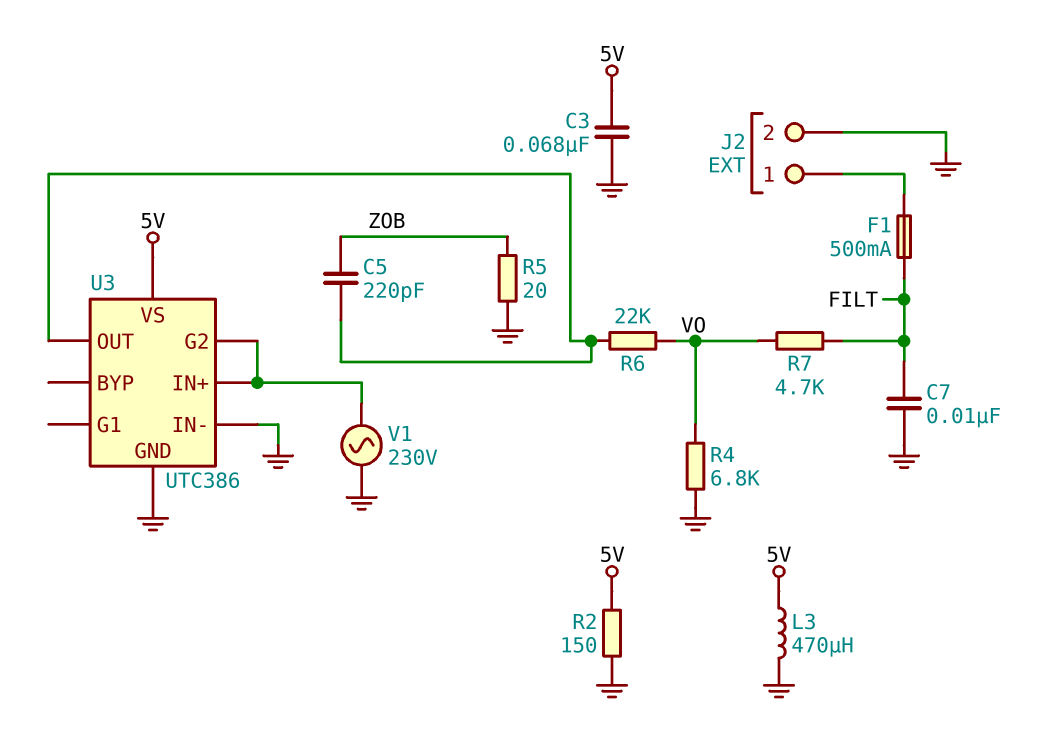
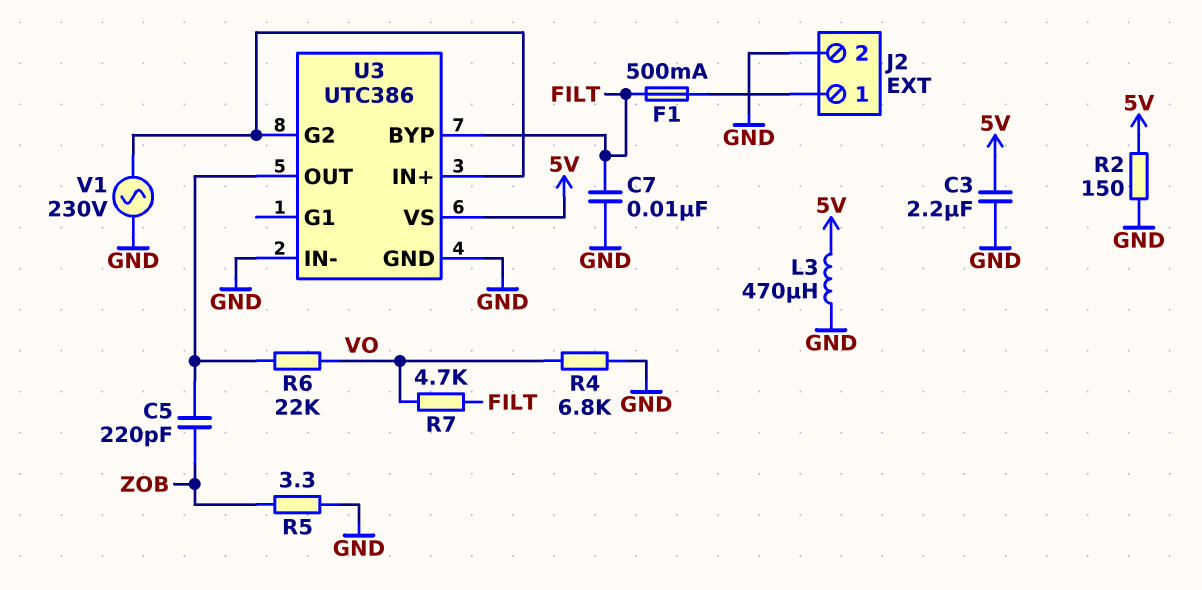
C3: 68nF (5V, GND) -> 2.2uF (5V, GND)
R5: 20 (GND, ZOB) -> 3.3 (GND, ZOB)
U3 pin BYP: none -> FILT

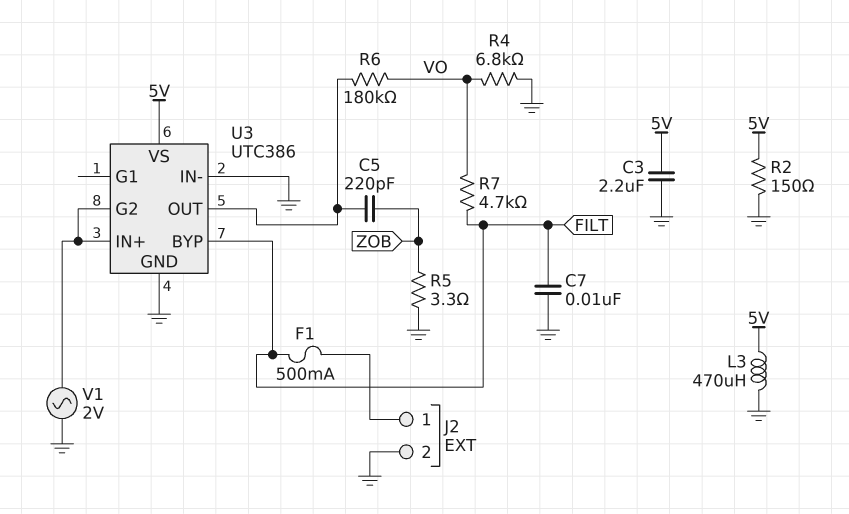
R6: 22k (U3/OUT, VO) -> 180k (U3/OUT, VO)
V1: AC 230V (GND, U3/G2) -> AC 2V (GND, U3/G2)

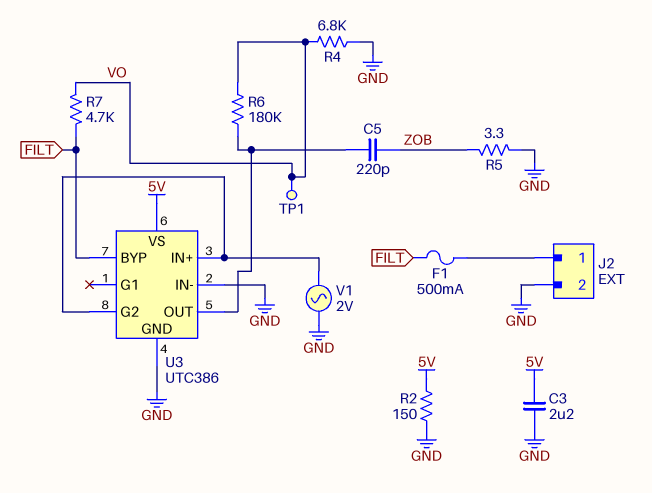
C7: 10nF (FILT, GND) -> none
L3: 470uH (5V, GND) -> none
TP1: none -> test point (VO)

